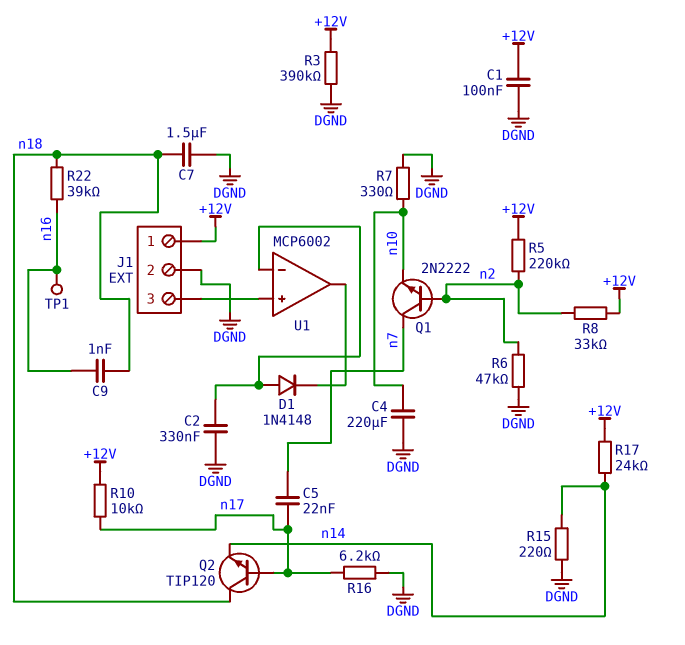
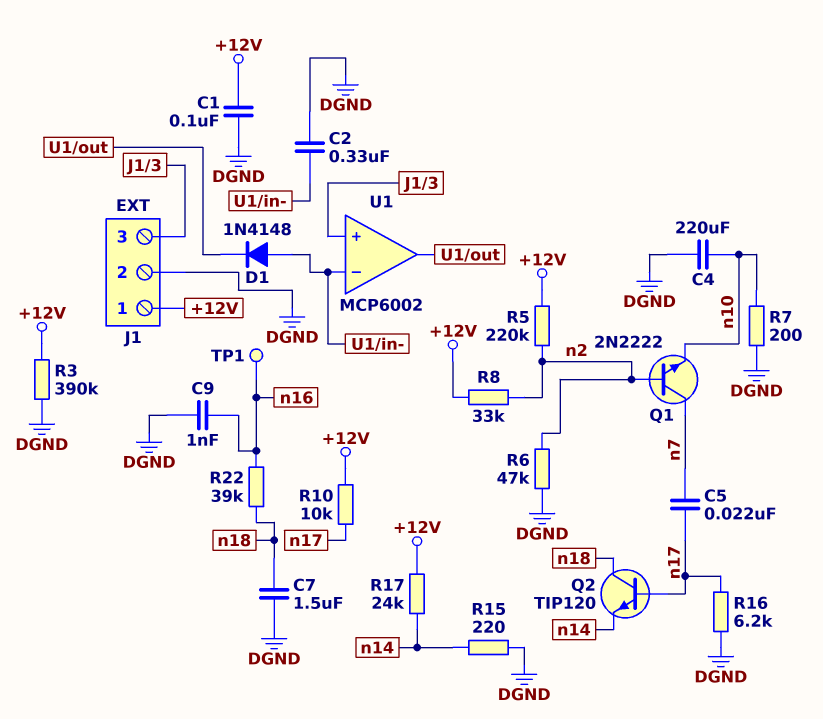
C9: 1nF (n16, n18) -> 1nF (DGND, n16)
R7: 330 (DGND, n10) -> 200 (DGND, n10)

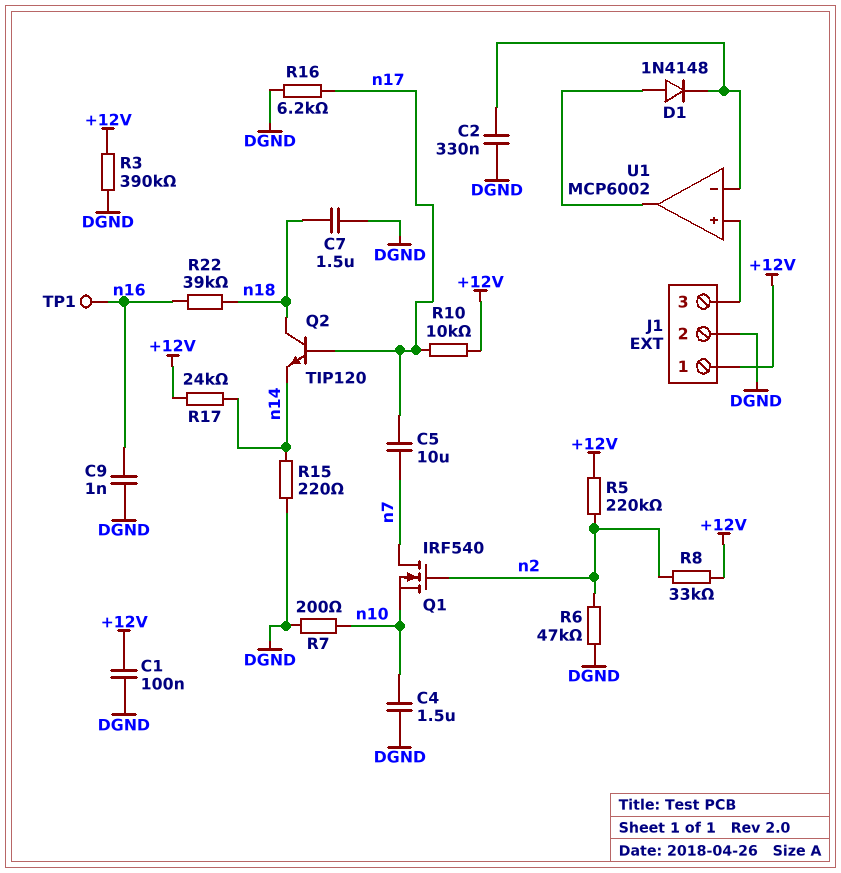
C4: 220uF (DGND, n10) -> 1.5uF (DGND, n10)
C5: 22nF (n7, n17) -> 10uF (n7, n17)
D1: diode 1N4148 (A U1/in-, K U1/out) -> diode 1N4148 (A U1/out, K U1/in-)
Q1: NPN 2N2222 (B n2, C n7, E n10) -> NMOS IRF540 (G n2, D n7, S n10)

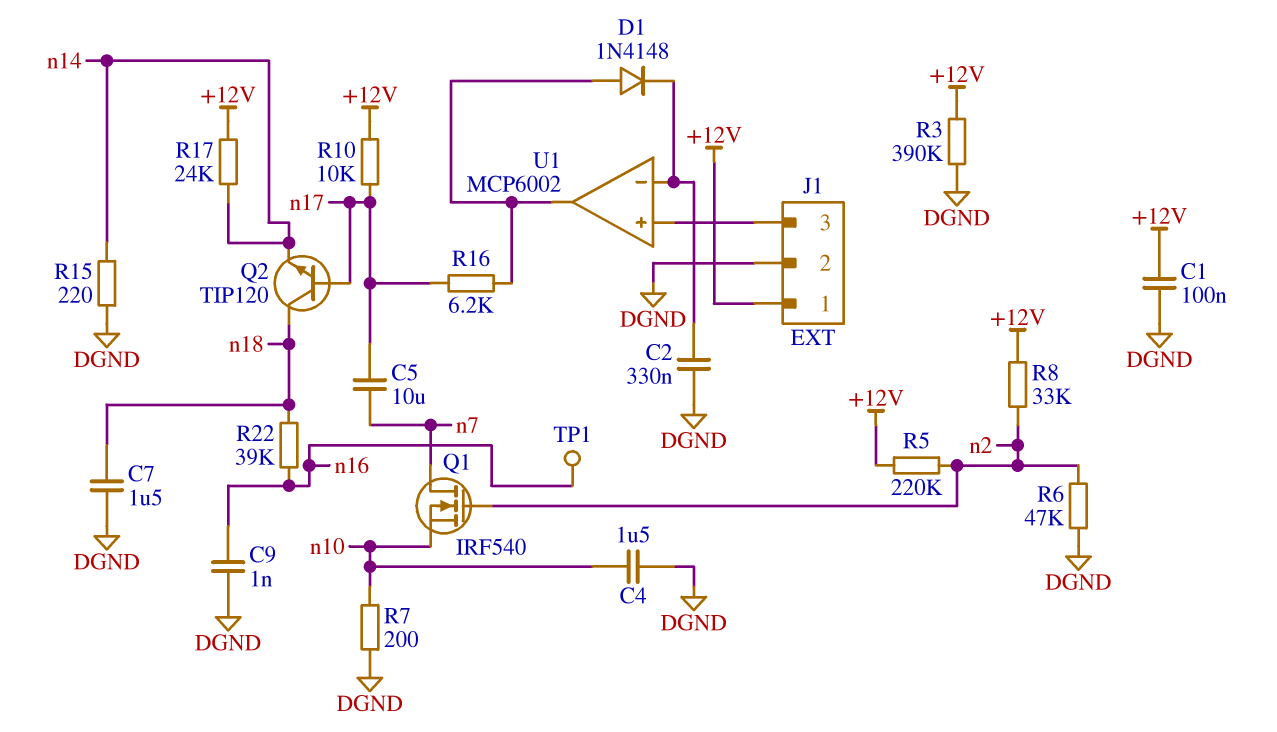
R16: 6.2k (DGND, n17) -> 6.2k (U1/out, n17)

